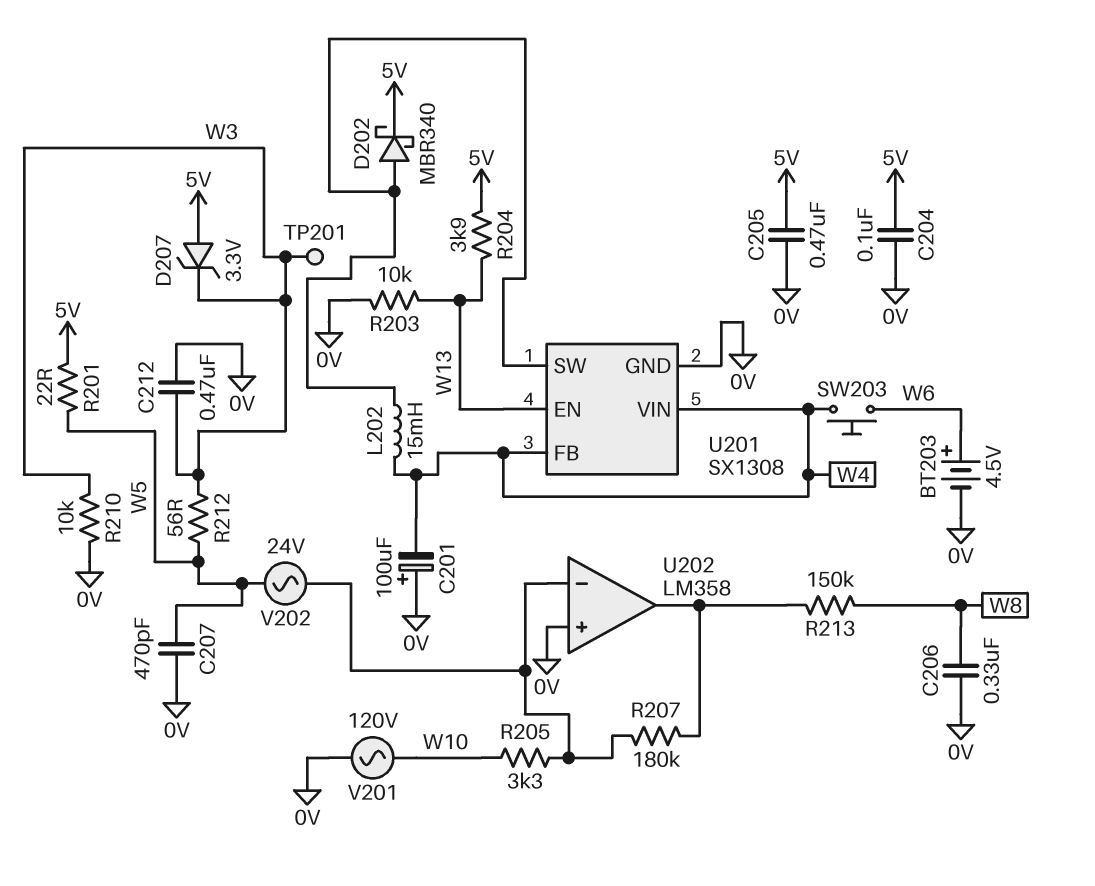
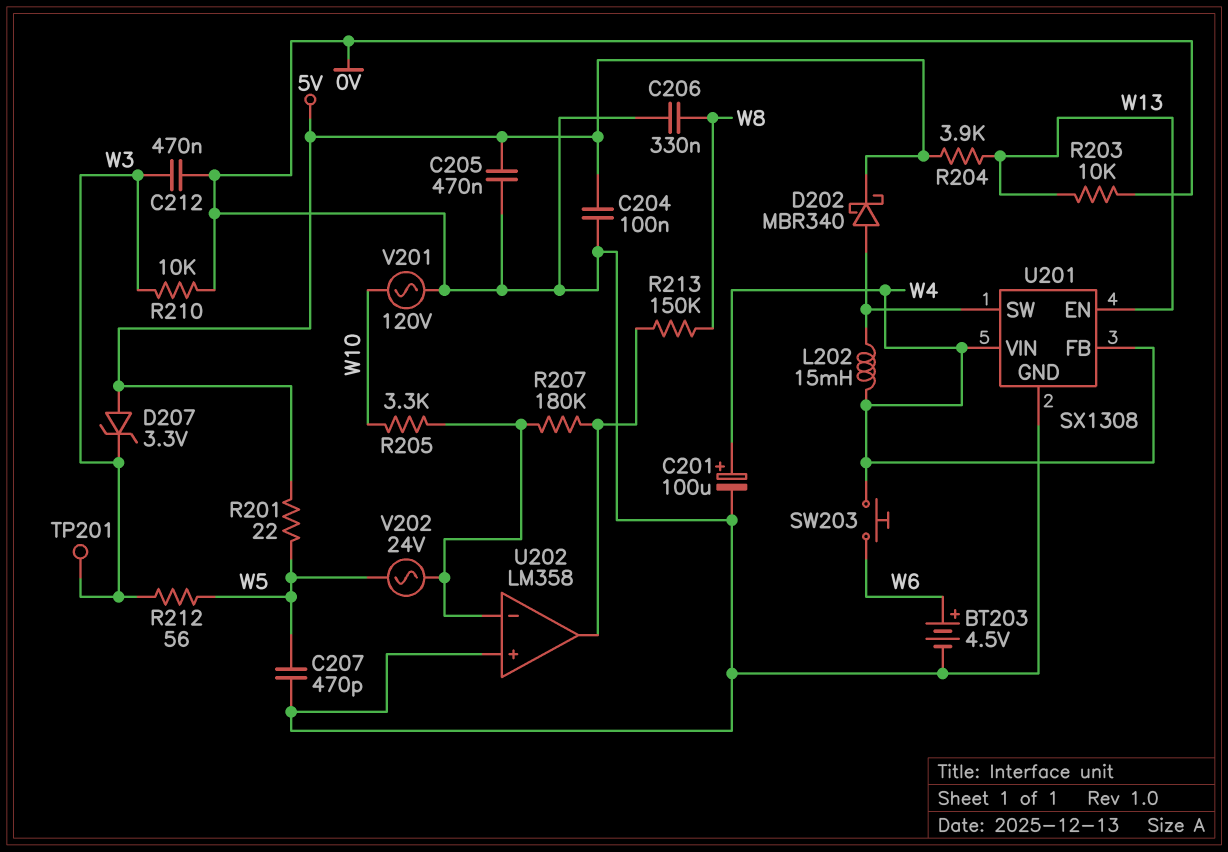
C201: 100uF (plus 0V, minus W4) -> 100uF (plus W4, minus 0V)

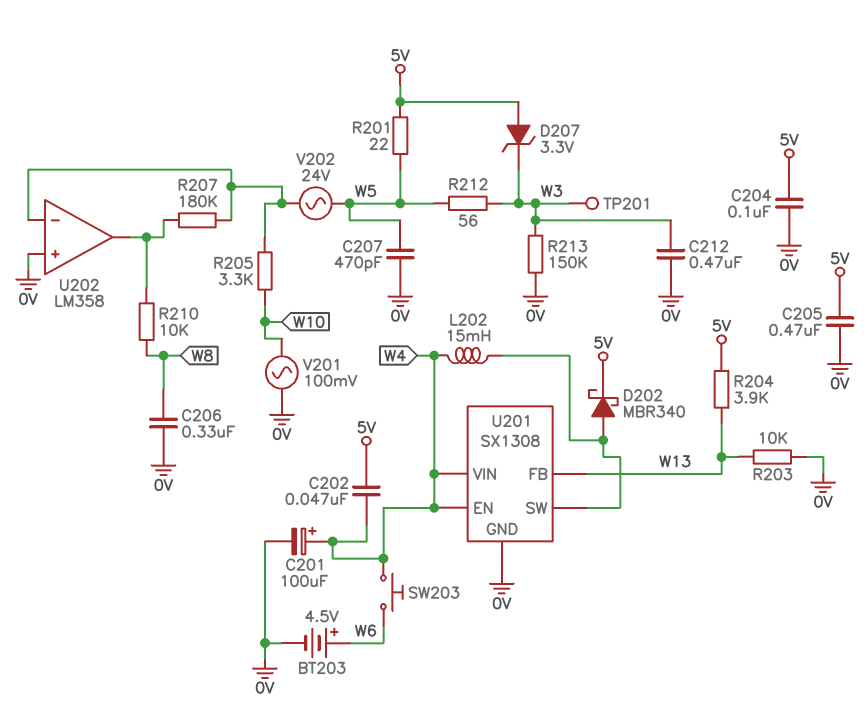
C202: none -> 47nF (5V, W4)
R210: 10k (0V, W3) -> 10k (U202/out, W8)
R213: 150k (U202/out, W8) -> 150k (0V, W3)
U201 pin EN: W13 -> W4
U201 pin FB: W4 -> W13
V201: AC 120V (0V, W10) -> AC 100mV (0V, W10)

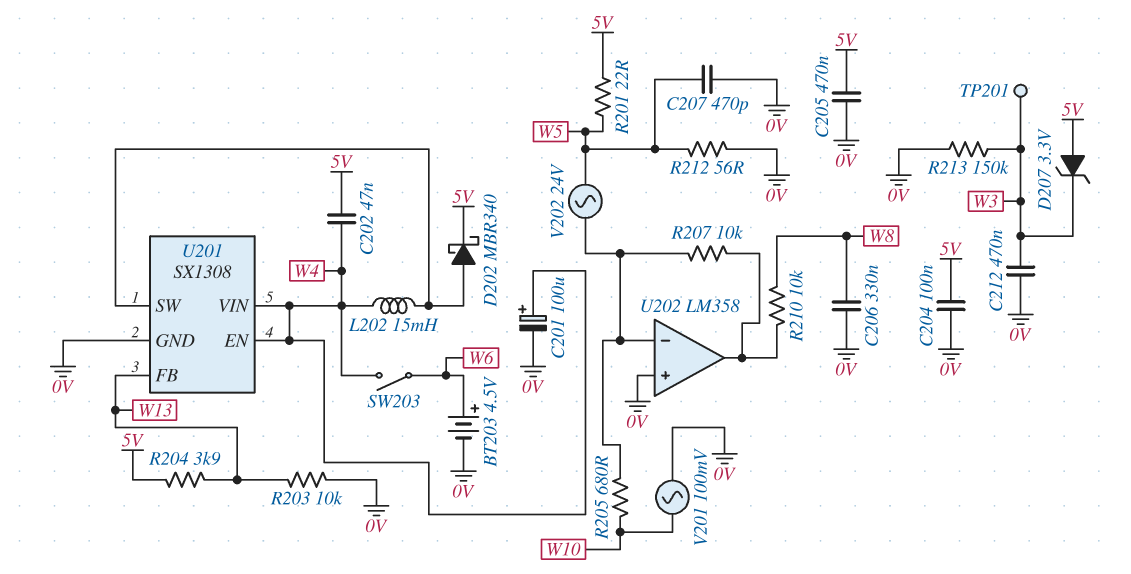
R205: 3.3k (U202/in-, W10) -> 680 (U202/in-, W10)
R207: 180k (U202/in-, U202/out) -> 10k (U202/in-, U202/out)
R212: 56 (W3, W5) -> 56 (0V, W5)
SW203: button (W4, W6) -> switch (W4, W6)

